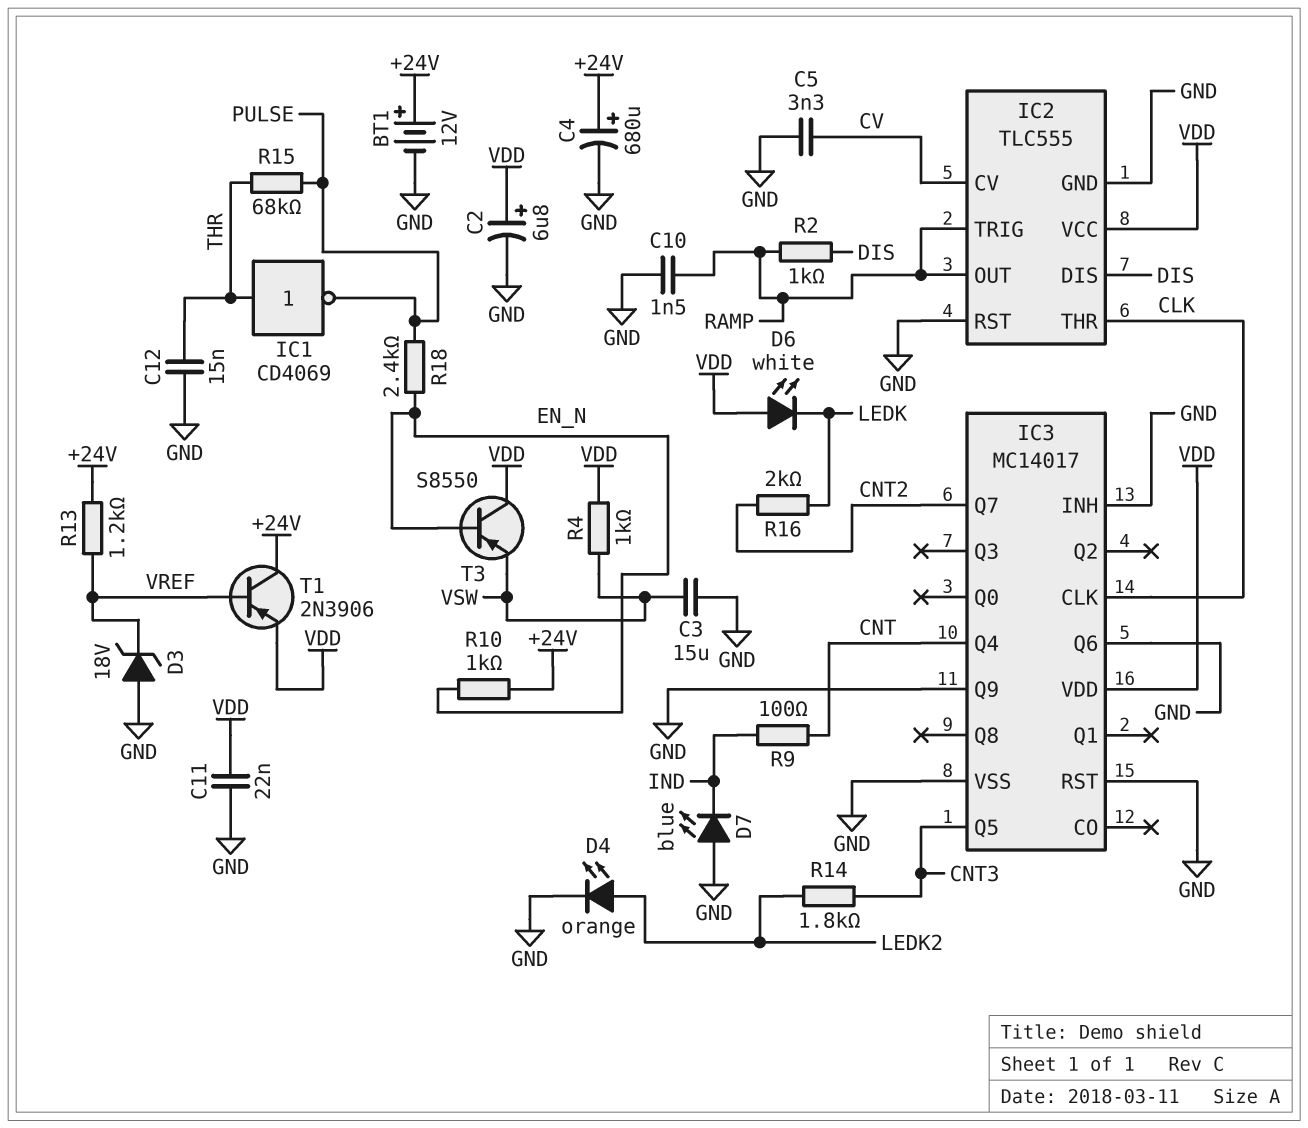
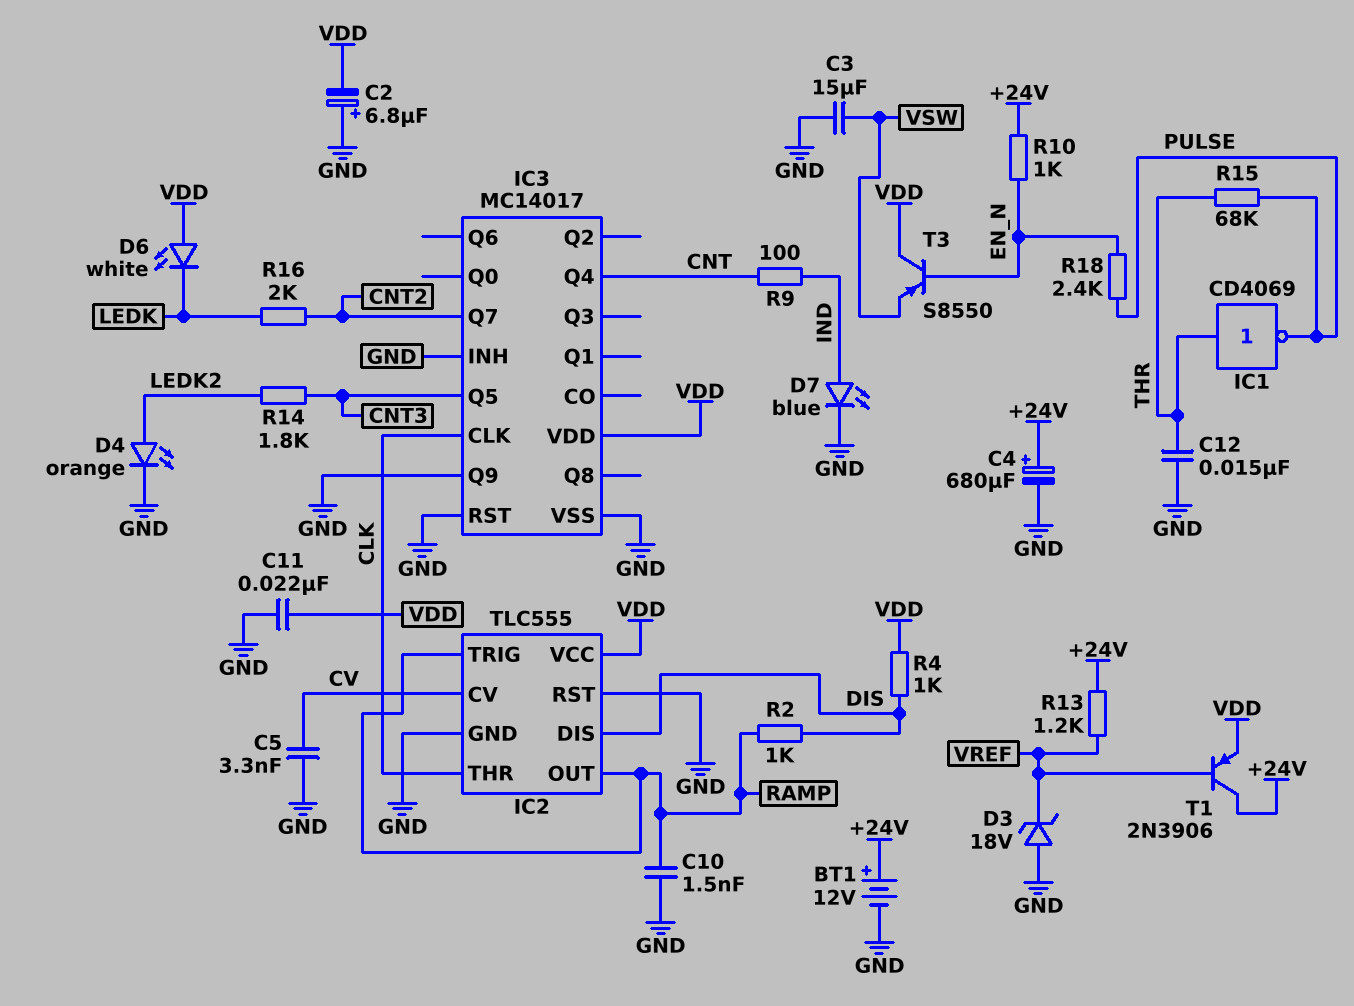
C2: 6.8uF (plus VDD, minus GND) -> 6.8uF (plus GND, minus VDD)
D7: LED blue (A GND, K IND) -> LED blue (A IND, K GND)
IC3 pin Q6: GND -> none
R4: 1k (VDD, VSW) -> 1k (DIS, VDD)

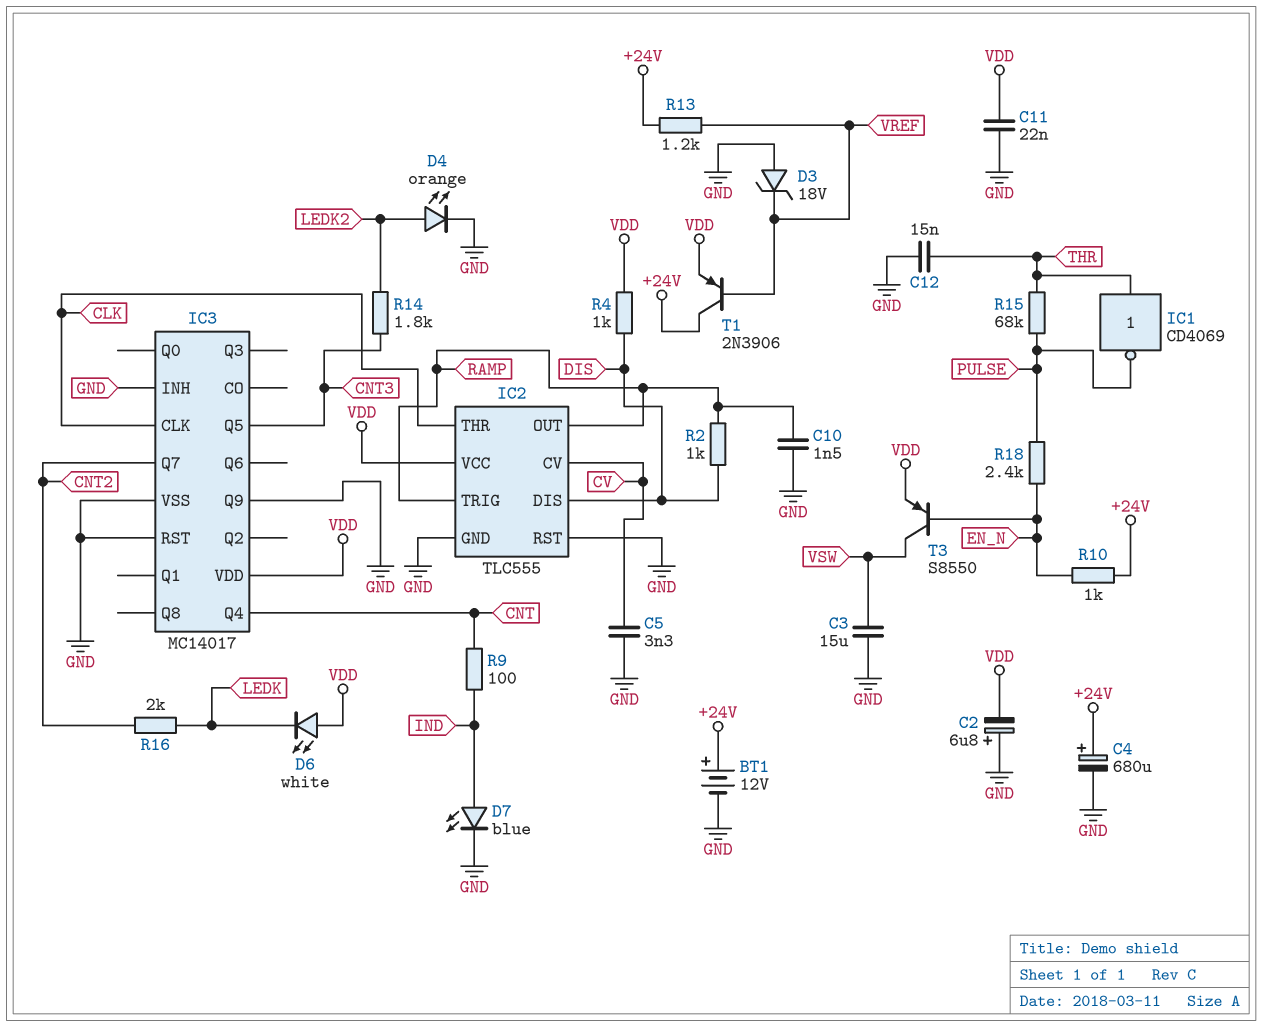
T3: PNP S8550 (B EN_N, C VDD, E VSW) -> PNP S8550 (B EN_N, C VSW, E VDD)

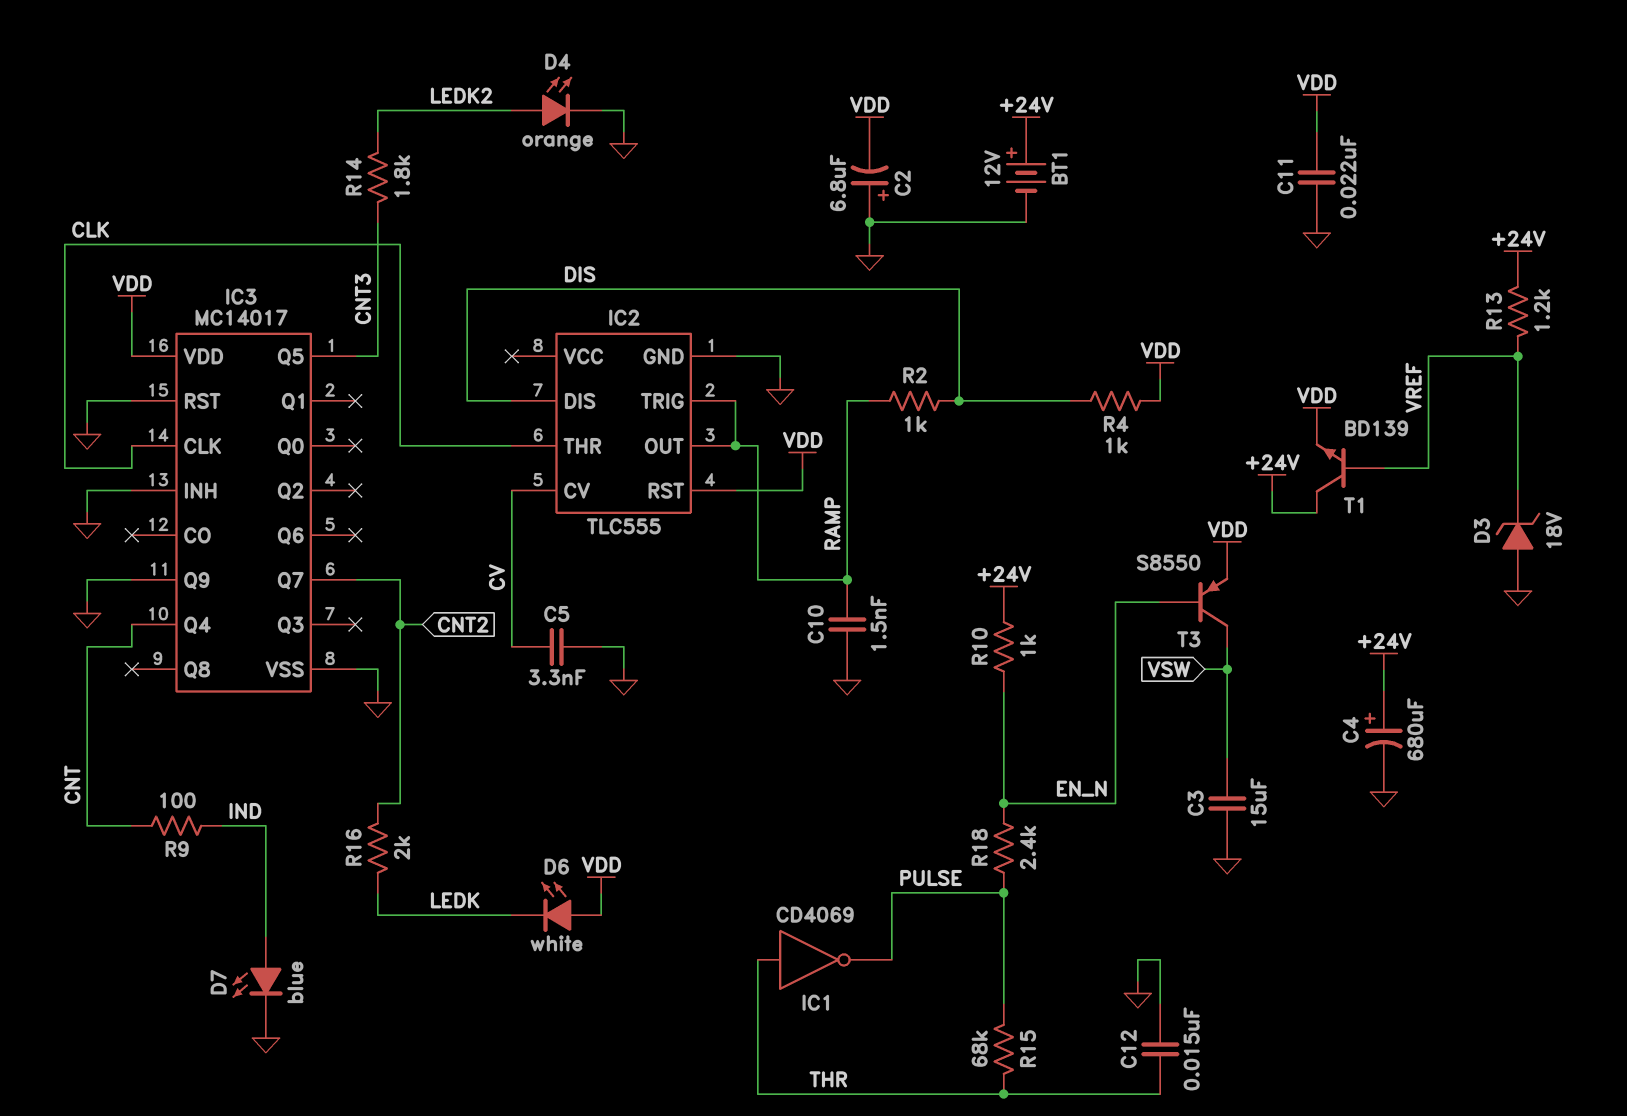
IC2 pin RST: GND -> VDD
IC2 pin VCC: VDD -> none
T1: PNP 2N3906 (B VREF, C +24V, E VDD) -> NPN BD139 (B VREF, C +24V, E VDD)

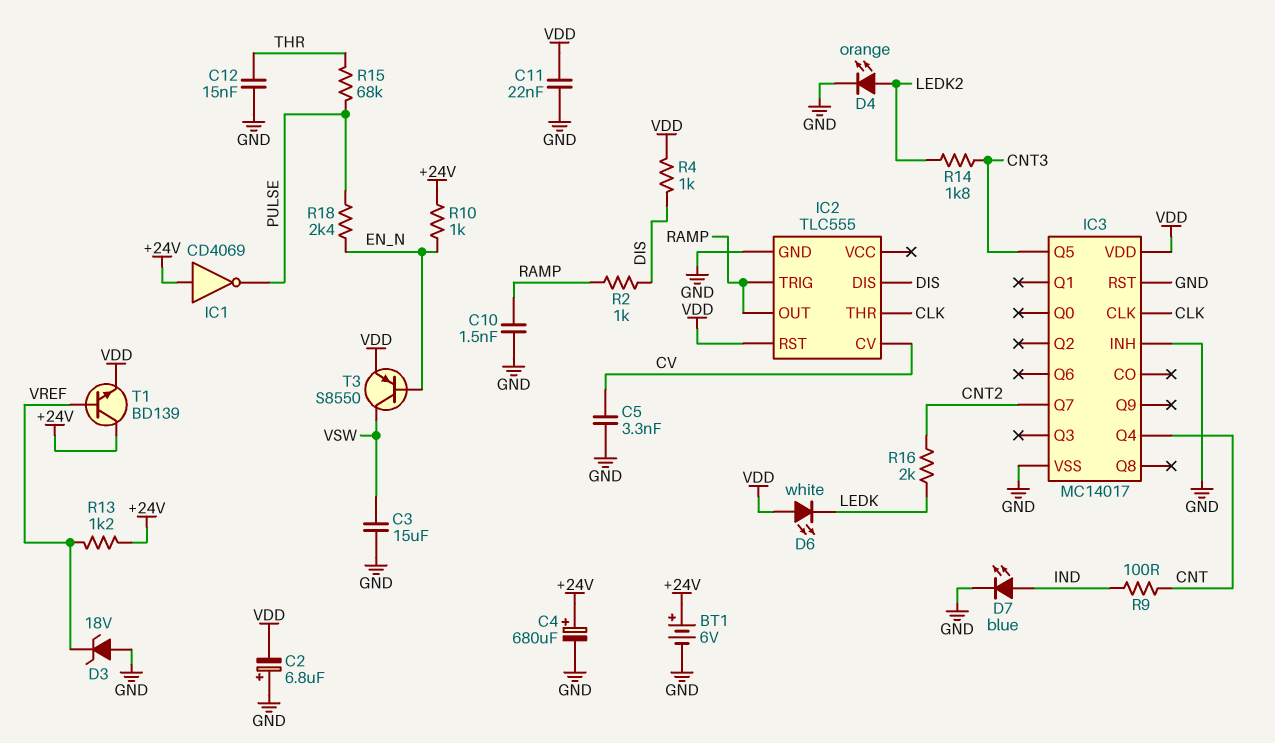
BT1: 12V (plus +24V, minus GND) -> 6V (plus +24V, minus GND)
IC1: NOT CD4069 (in THR, out PULSE) -> NOT CD4069 (in +24V, out PULSE)
IC3 pin Q9: GND -> none

